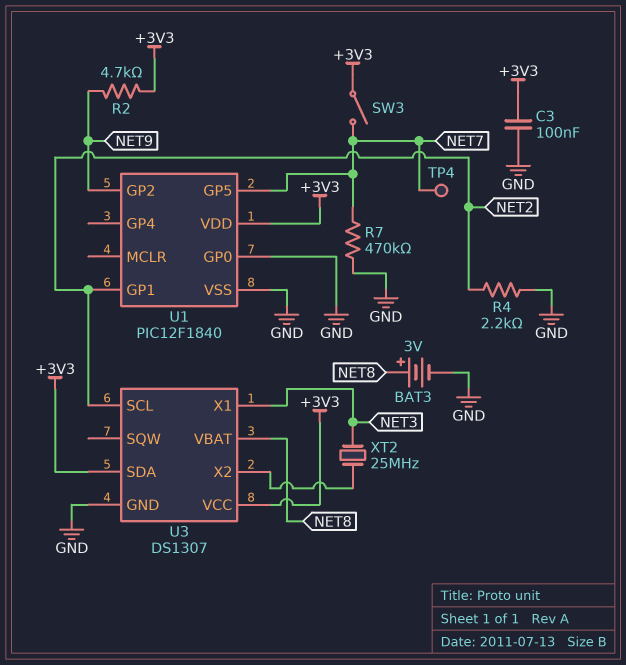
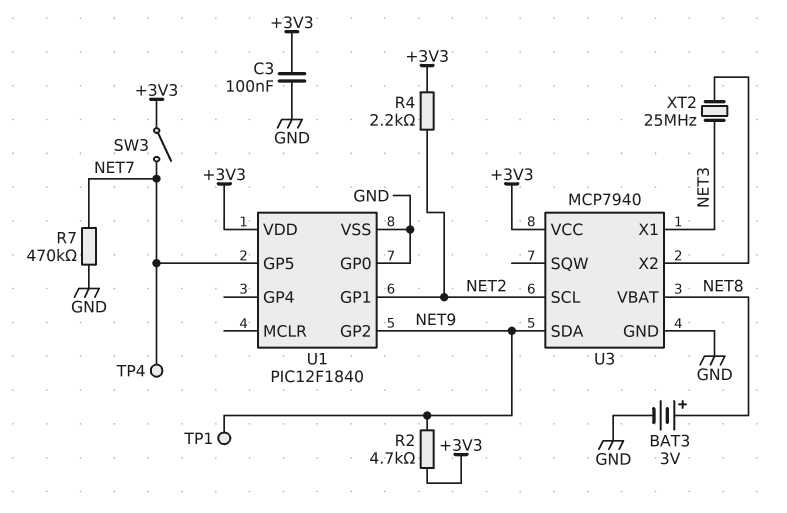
R4: 2.2k (GND, NET2) -> 2.2k (+3V3, NET2)
TP1: none -> test point (NET9)
U3: DS1307 -> MCP7940
U3 pin SDA: +3V3 -> NET9

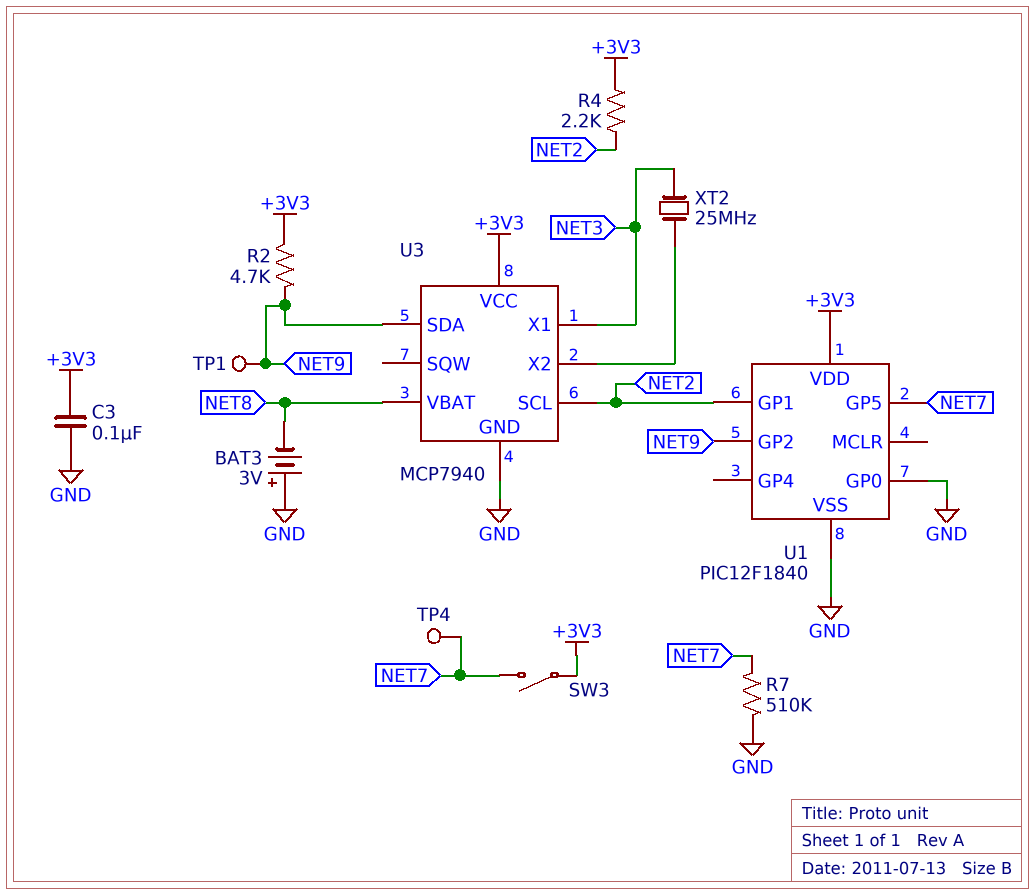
BAT3: 3V (plus NET8, minus GND) -> 3V (plus GND, minus NET8)
R7: 470k (GND, NET7) -> 510k (GND, NET7)

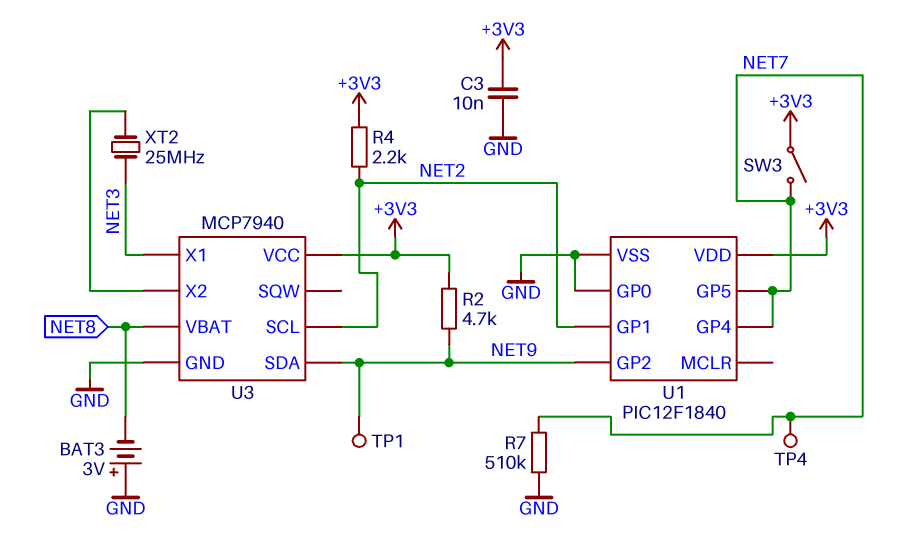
C3: 100nF (+3V3, GND) -> 10nF (+3V3, GND)
U1 pin GP4: none -> NET7

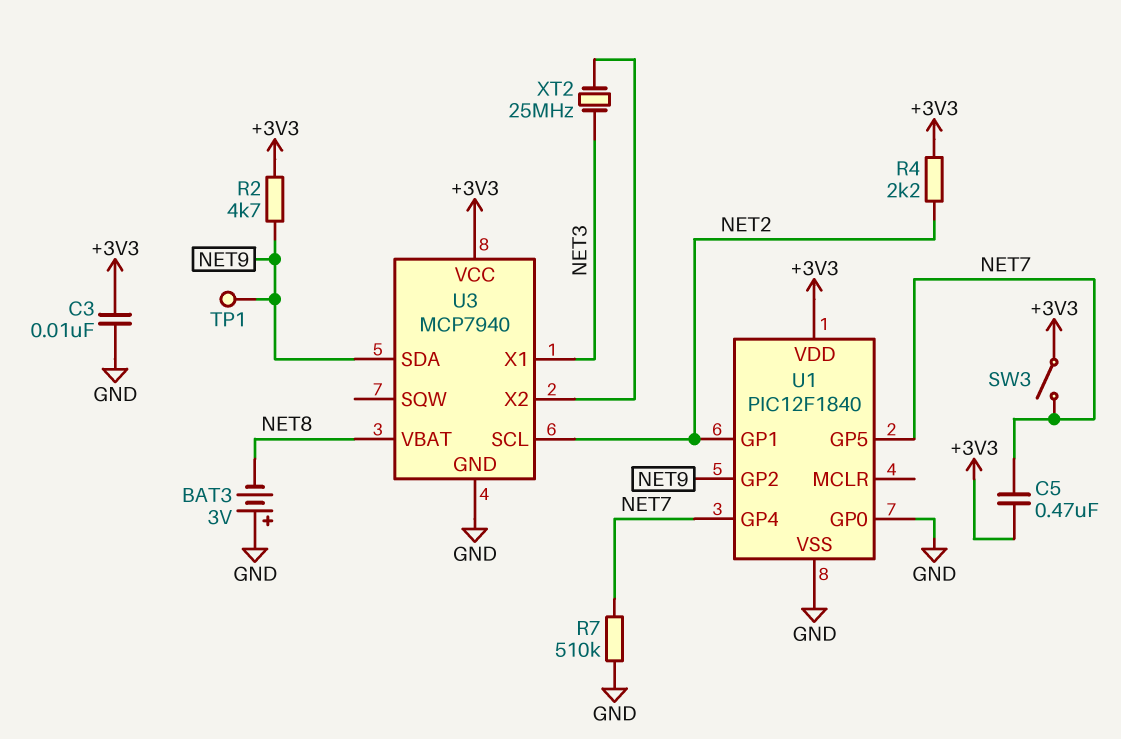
C5: none -> 470nF (+3V3, NET7)
TP4: test point (NET7) -> none

